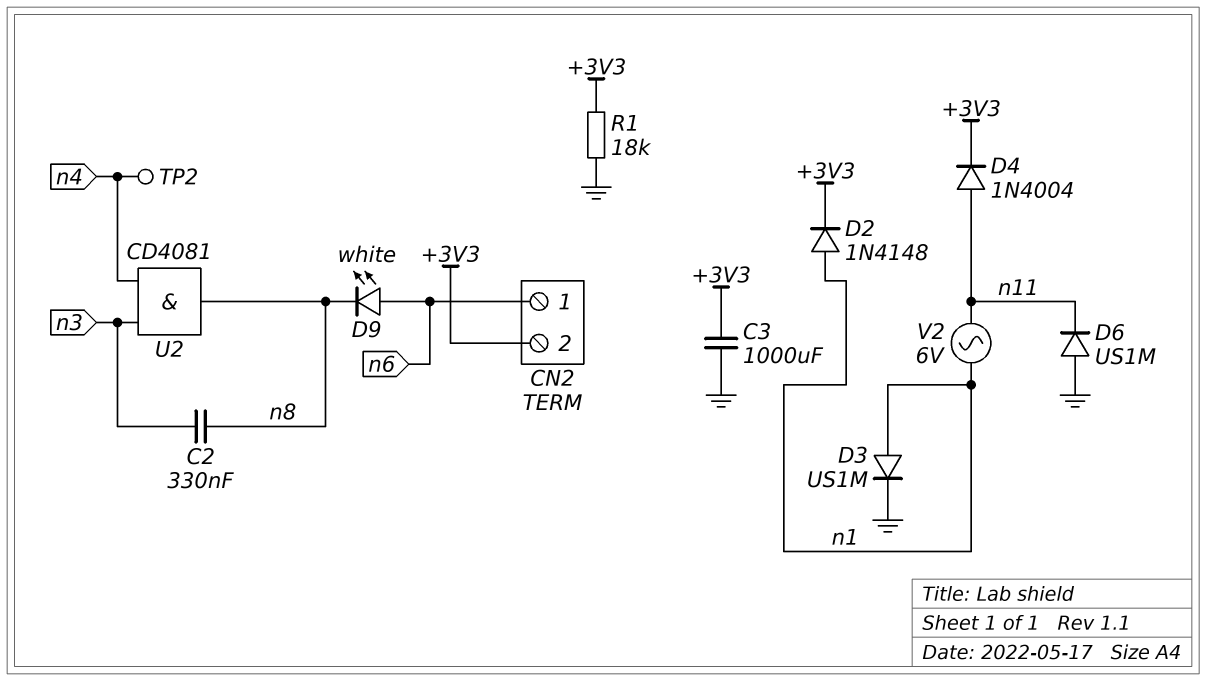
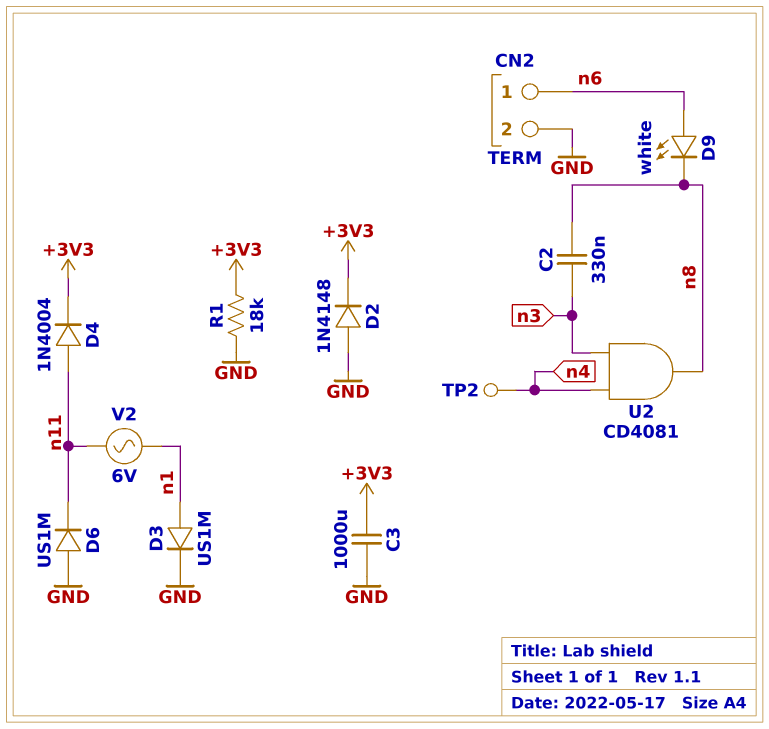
CN2 pin 2: +3V3 -> GND
D2: diode 1N4148 (A n1, K +3V3) -> diode 1N4148 (A GND, K +3V3)

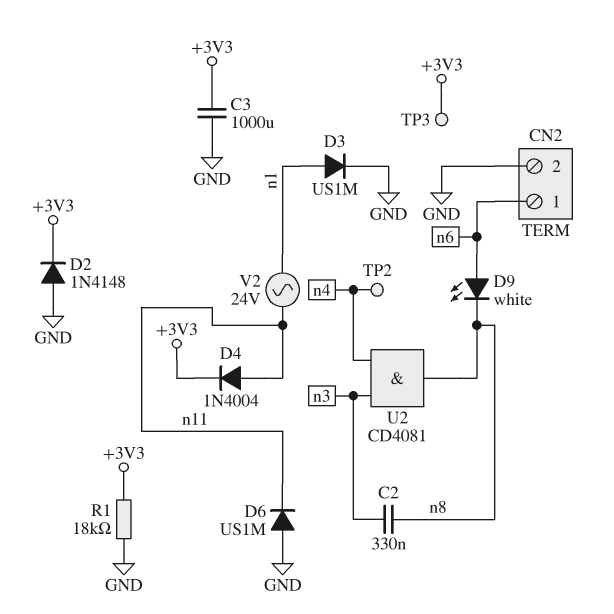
TP3: none -> test point (+3V3)
V2: AC 6V (n1, n11) -> AC 24V (n1, n11)

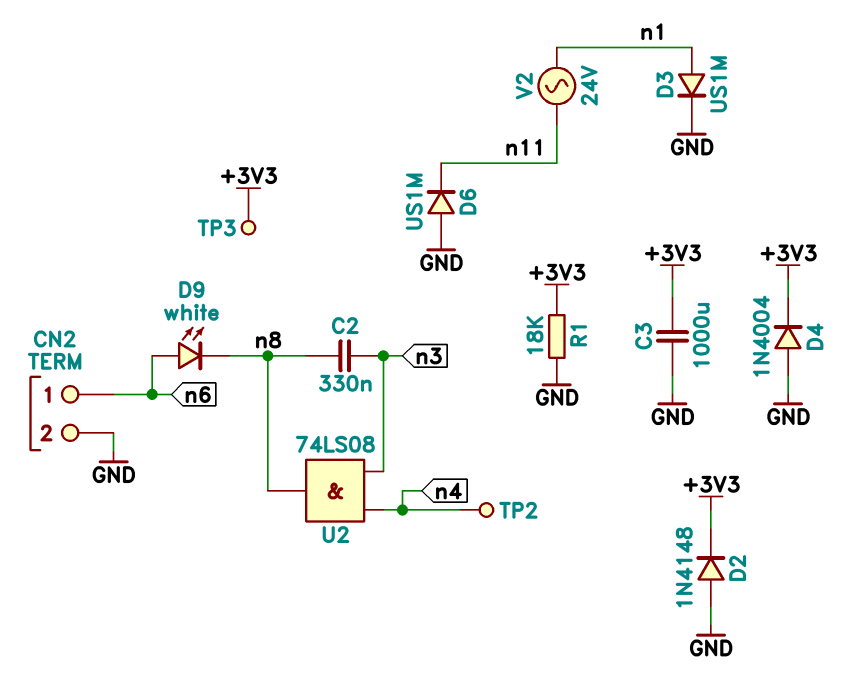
D4: diode 1N4004 (A n11, K +3V3) -> diode 1N4004 (A GND, K +3V3)
U2: AND CD4081 (in n3, in n4, out n8) -> AND 74LS08 (in n3, in n4, out n8)

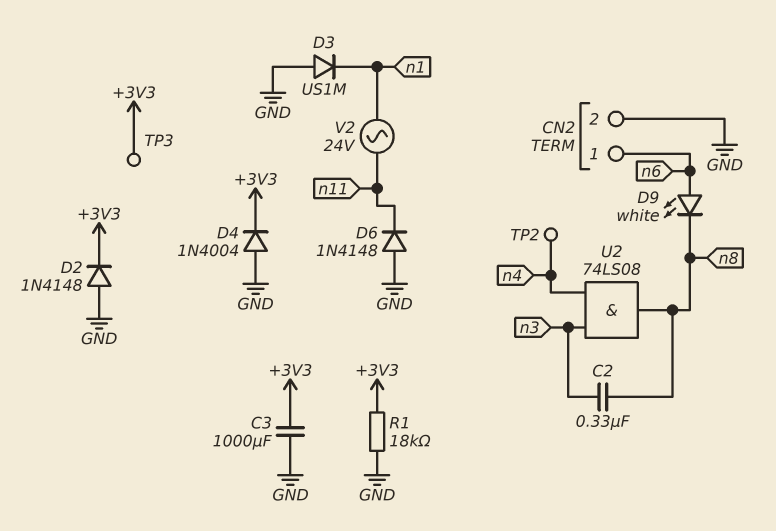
D3: diode US1M (A n1, K GND) -> diode US1M (A GND, K n1)
D6: diode US1M (A GND, K n11) -> diode 1N4148 (A GND, K n11)

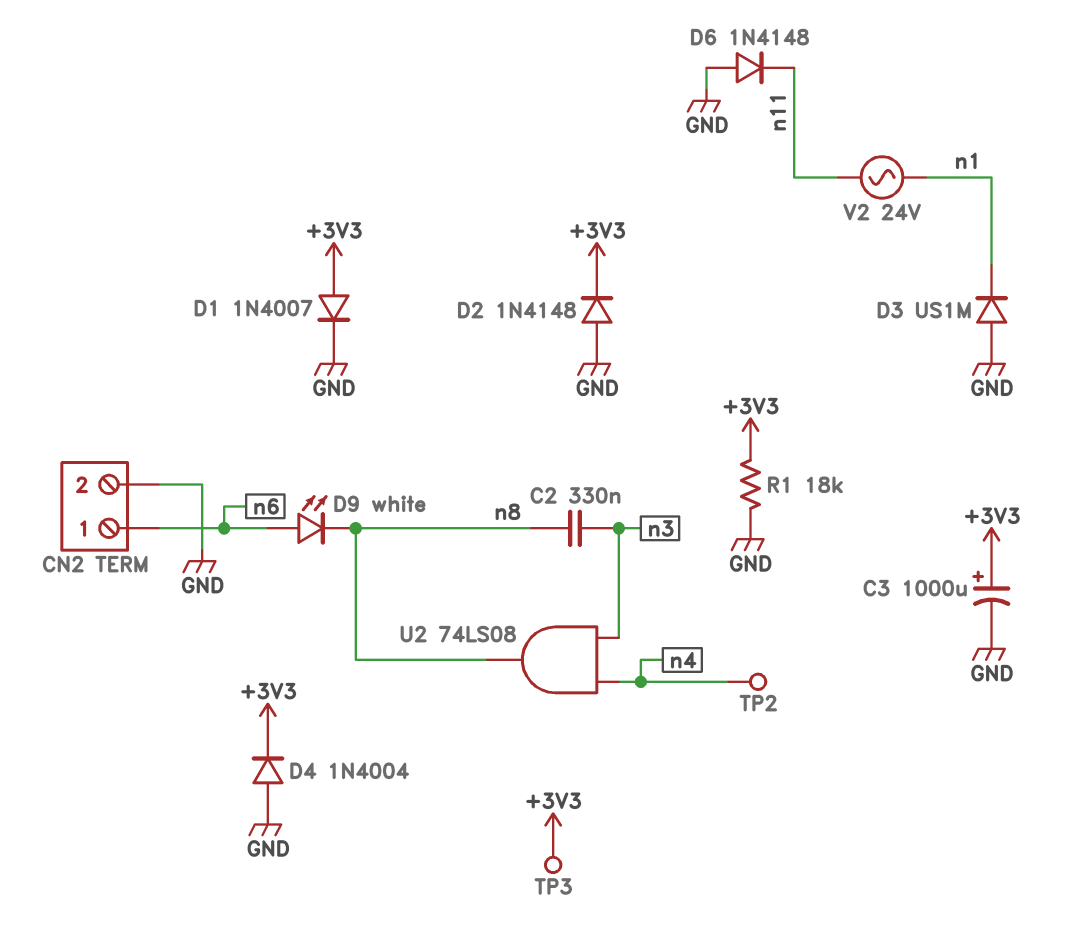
C3: 1000uF (+3V3, GND) -> 1000uF (plus +3V3, minus GND)
D1: none -> diode 1N4007 (A +3V3, K GND)

